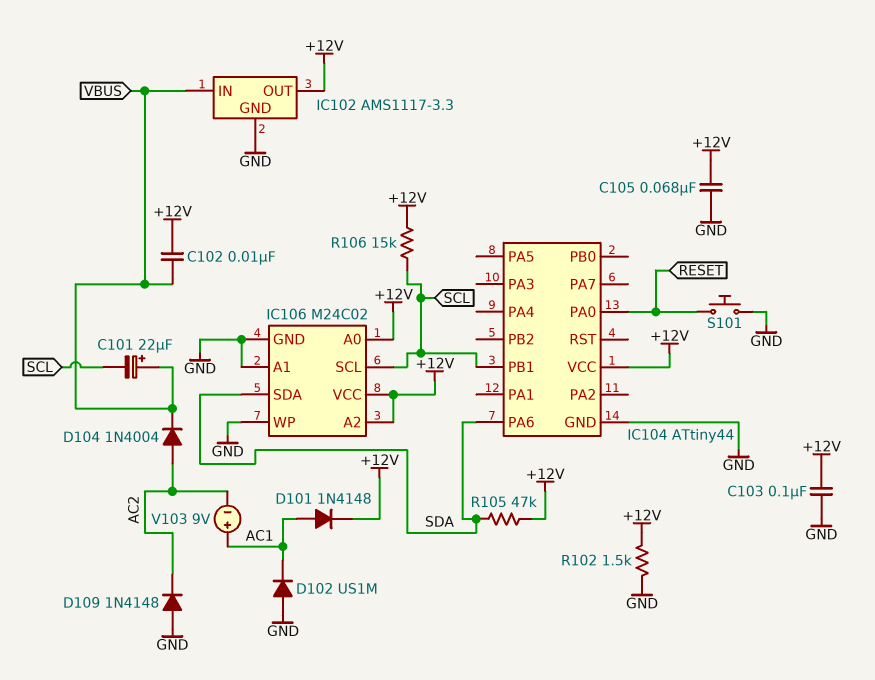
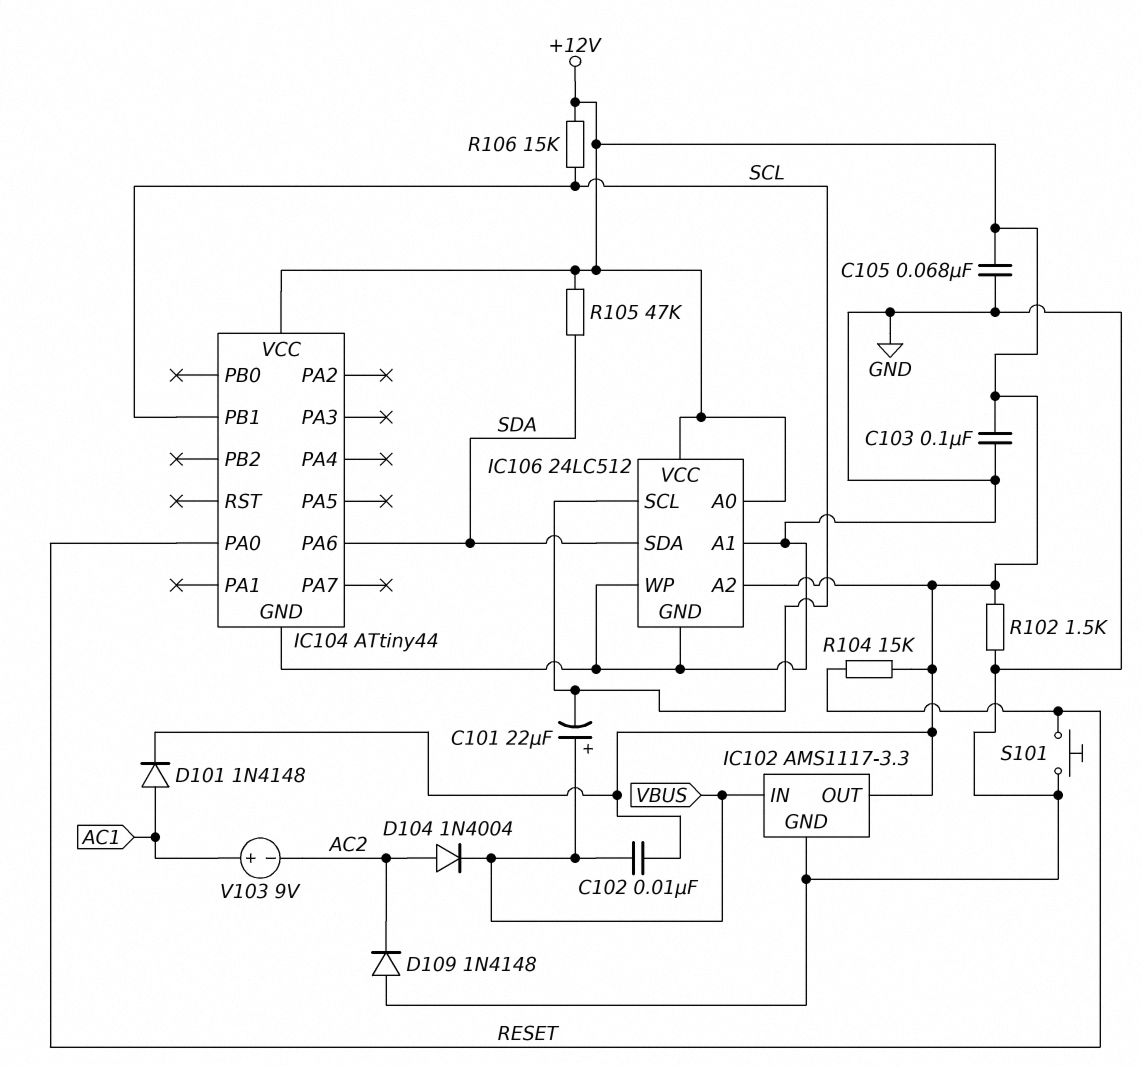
D102: diode US1M (A GND, K AC1) -> none
IC106: M24C02 -> 24LC512
R104: none -> 15k (+12V, RESET)

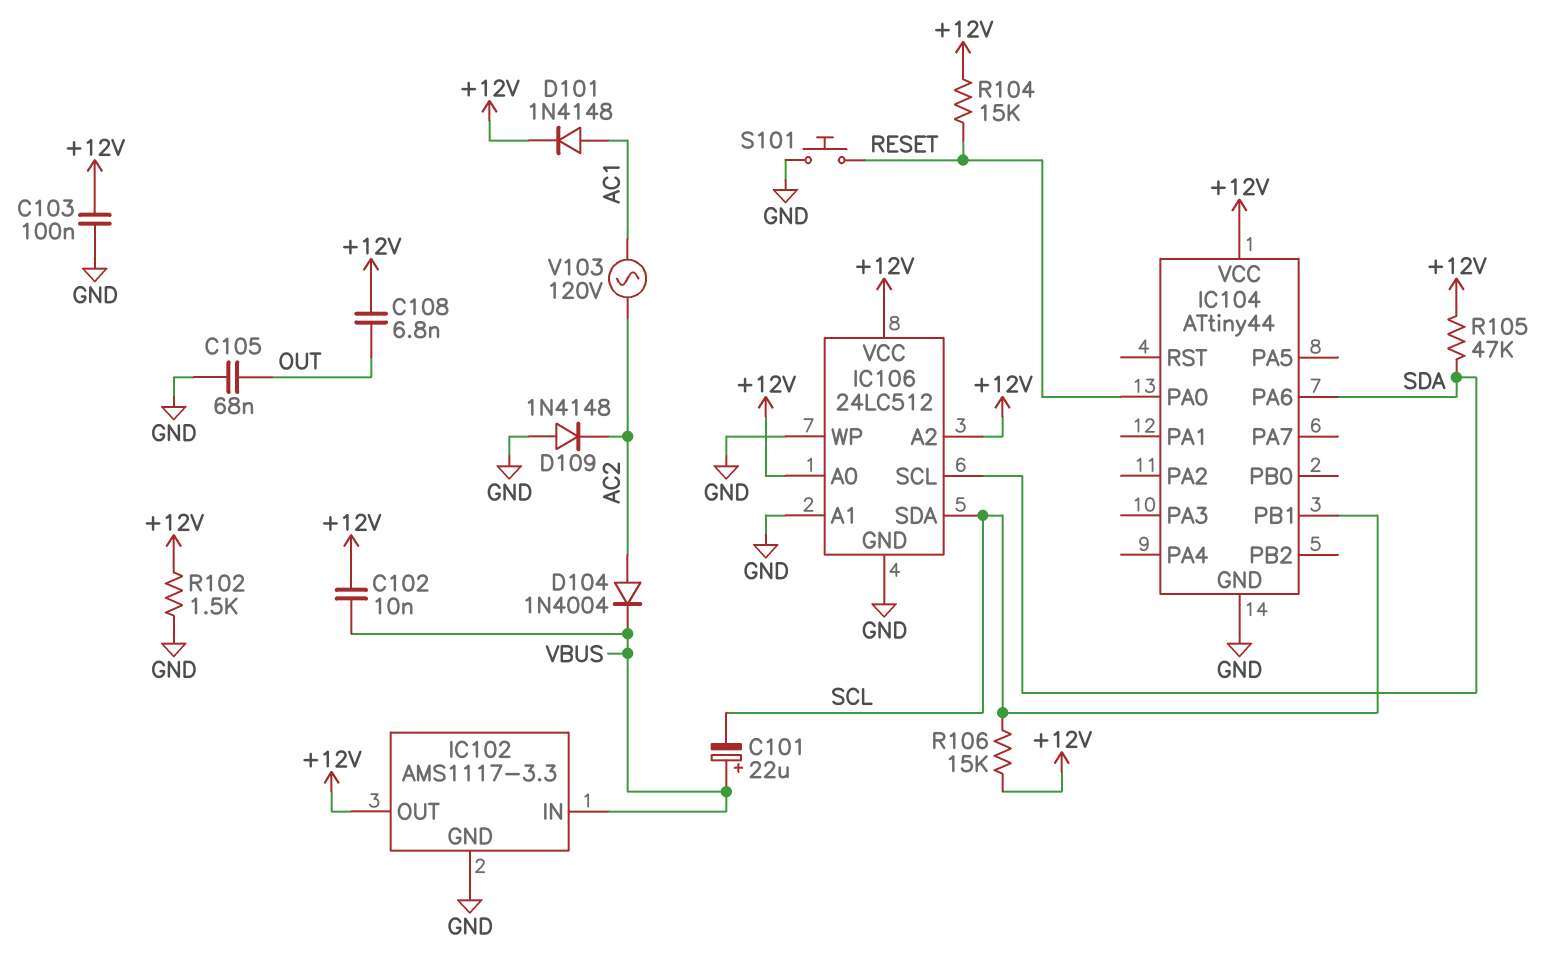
C105: 68nF (+12V, GND) -> 68nF (GND, OUT)
C108: none -> 6.8nF (+12V, OUT)
IC106 pin SCL: SCL -> SDA
IC106 pin SDA: SDA -> SCL
V103: 9V (plus AC1, minus AC2) -> AC 120V (AC1, AC2)

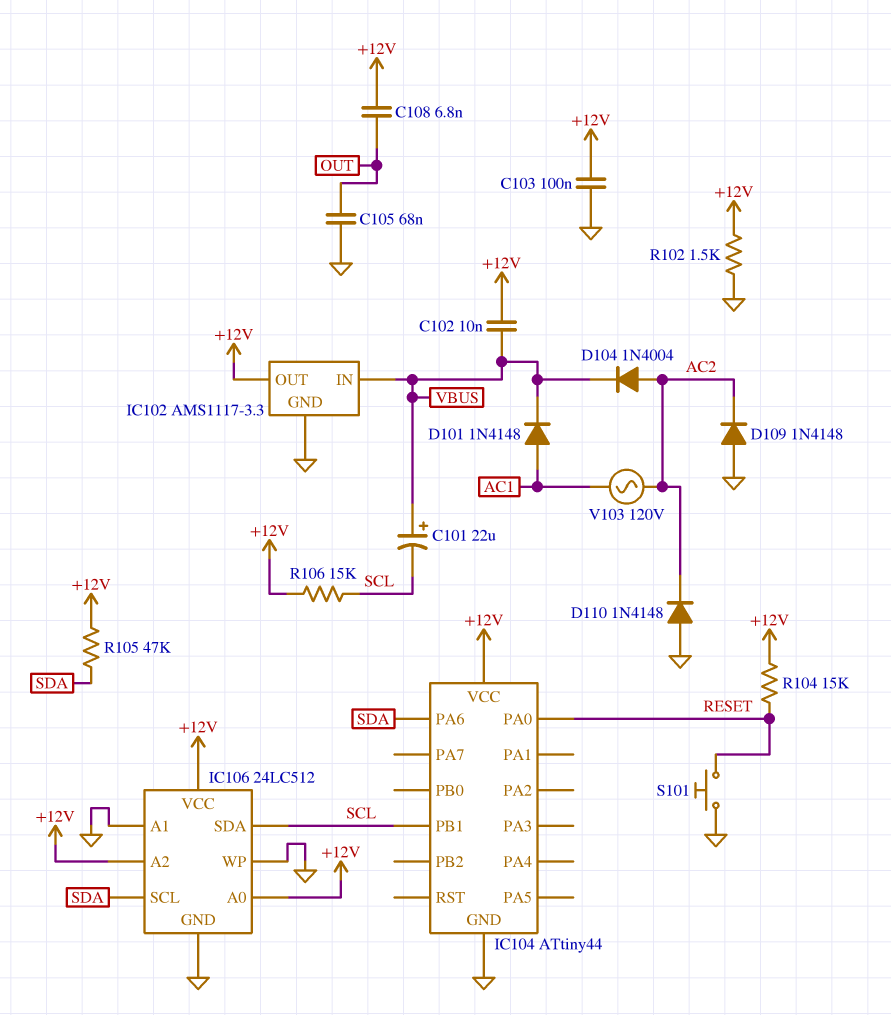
D101: diode 1N4148 (A AC1, K +12V) -> diode 1N4148 (A AC1, K VBUS)
D110: none -> diode 1N4148 (A GND, K AC2)

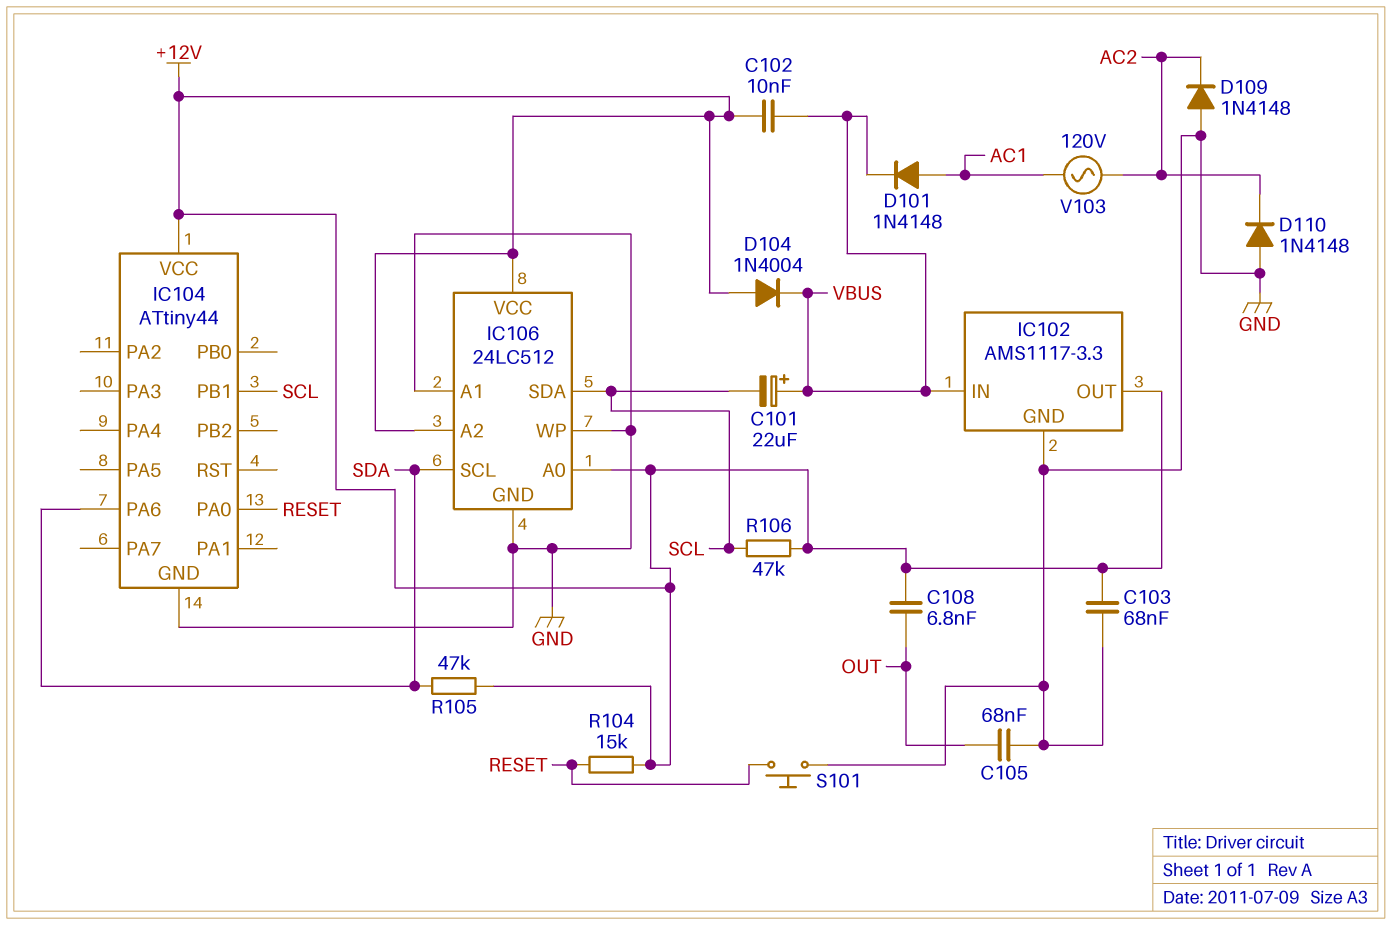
C103: 100nF (+12V, GND) -> 68nF (+12V, GND)
D104: diode 1N4004 (A AC2, K VBUS) -> diode 1N4004 (A +12V, K VBUS)
R102: 1.5k (+12V, GND) -> none
R106: 15k (+12V, SCL) -> 47k (+12V, SCL)

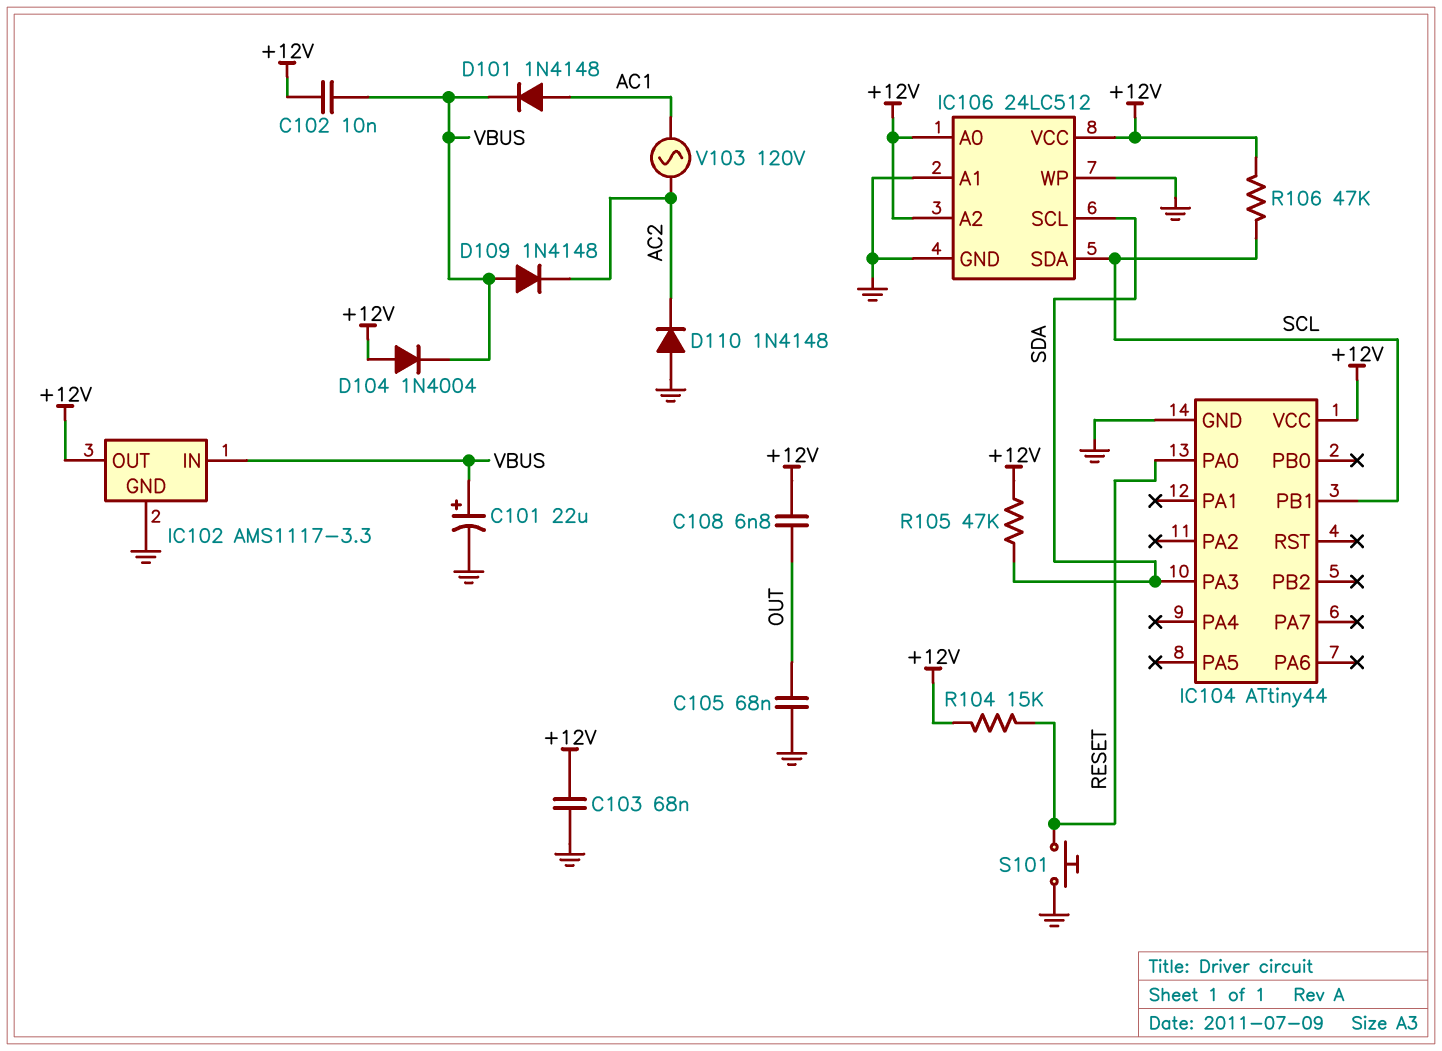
C101: 22uF (plus VBUS, minus SCL) -> 22uF (plus VBUS, minus GND)
D109: diode 1N4148 (A GND, K AC2) -> diode 1N4148 (A VBUS, K AC2)
IC104 pin PA3: none -> SDA
IC104 pin PA6: SDA -> none

